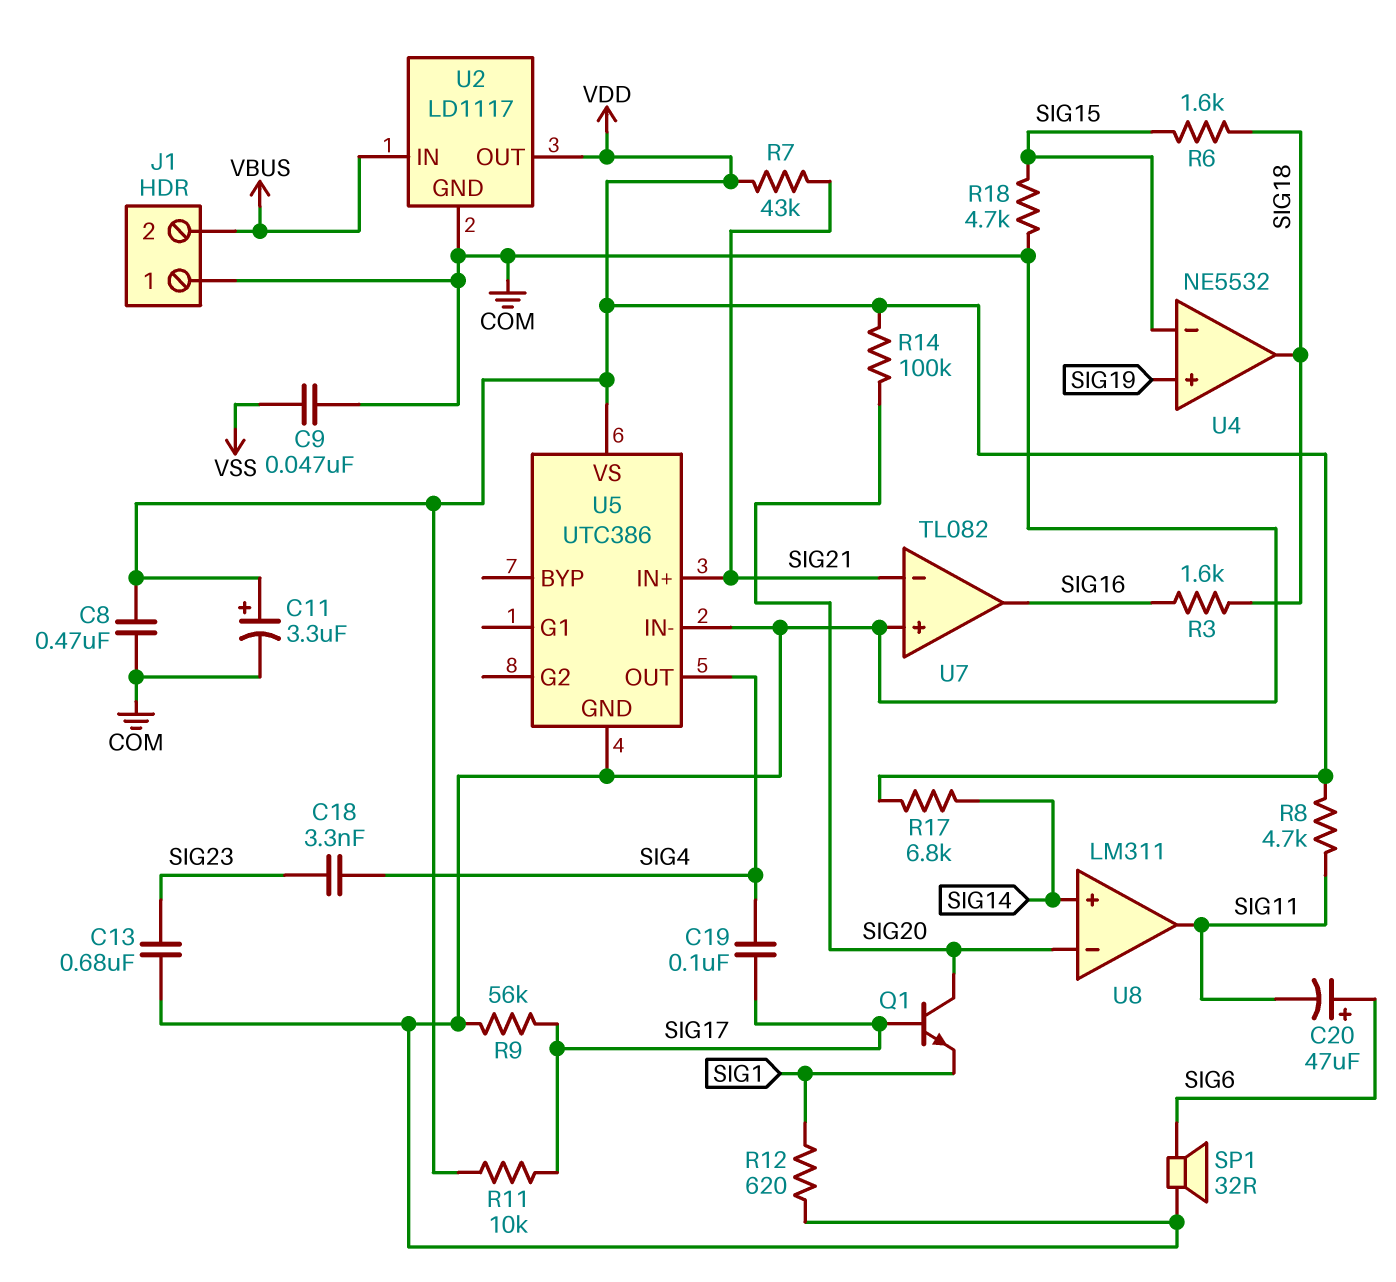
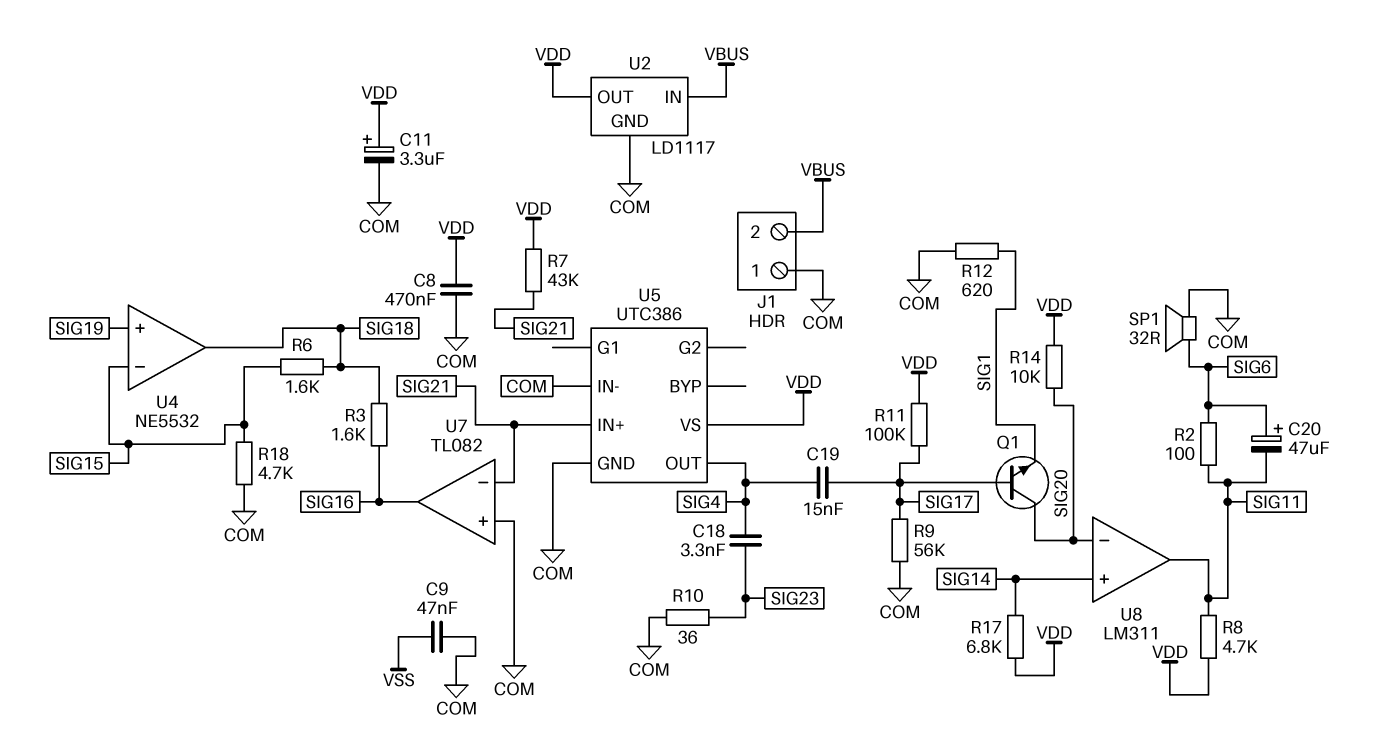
C13: 680nF (COM, SIG23) -> none
C19: 100nF (SIG4, SIG17) -> 15nF (SIG4, SIG17)
R2: none -> 100 (SIG6, SIG11)
R10: none -> 36 (COM, SIG23)
R11: 10k (SIG17, VDD) -> 100k (SIG17, VDD)
R14: 100k (SIG20, VDD) -> 10k (SIG20, VDD)

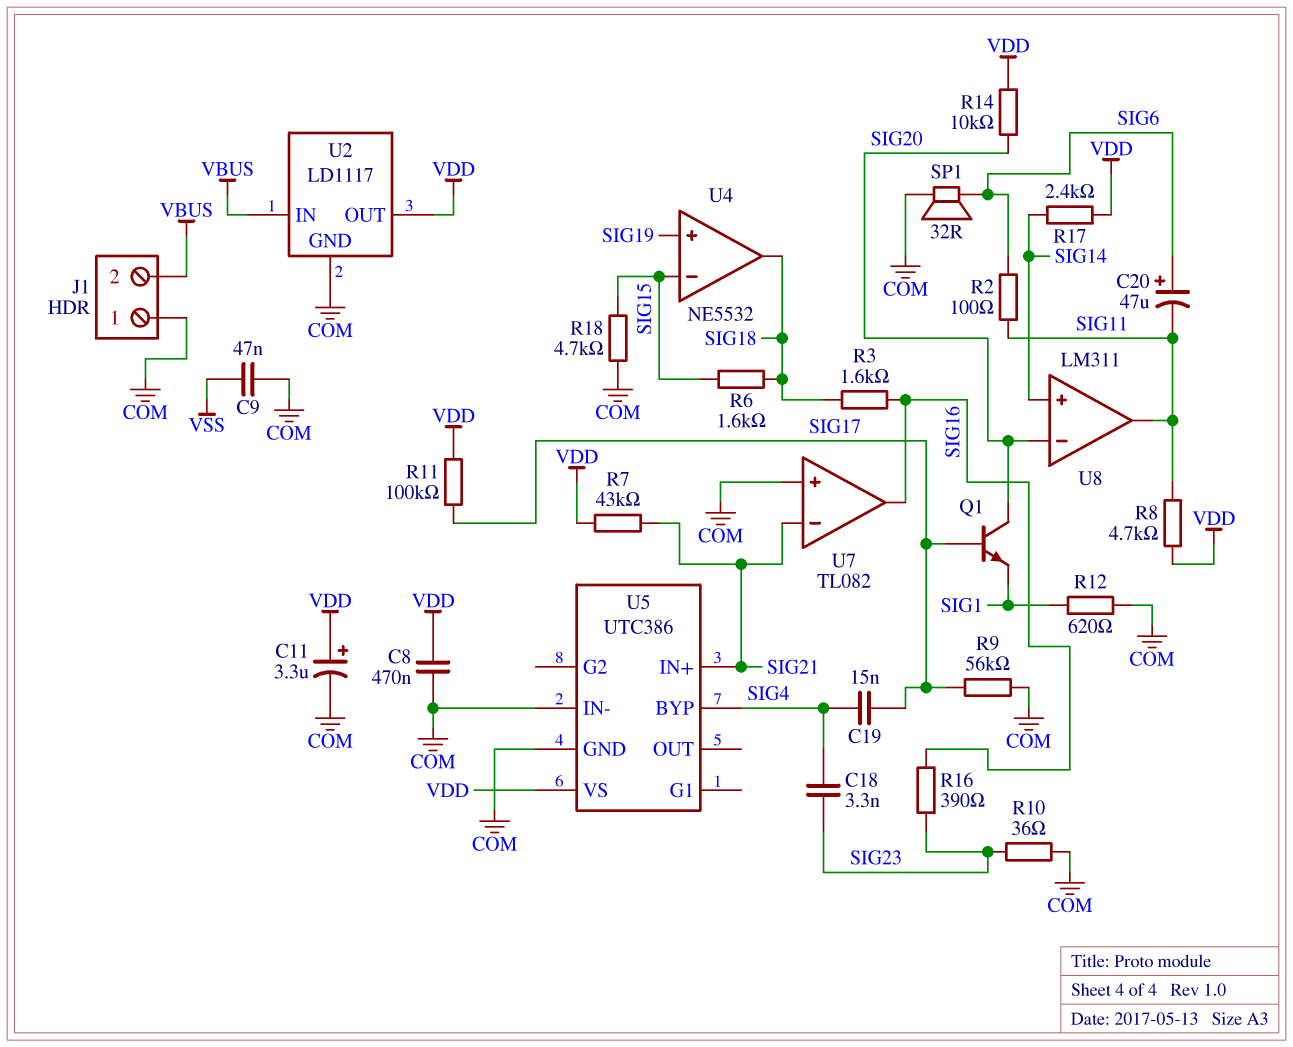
R16: none -> 390 (SIG16, SIG23)
R17: 6.8k (SIG14, VDD) -> 2.4k (SIG14, VDD)
U5 pin BYP: none -> SIG4
U5 pin OUT: SIG4 -> none

